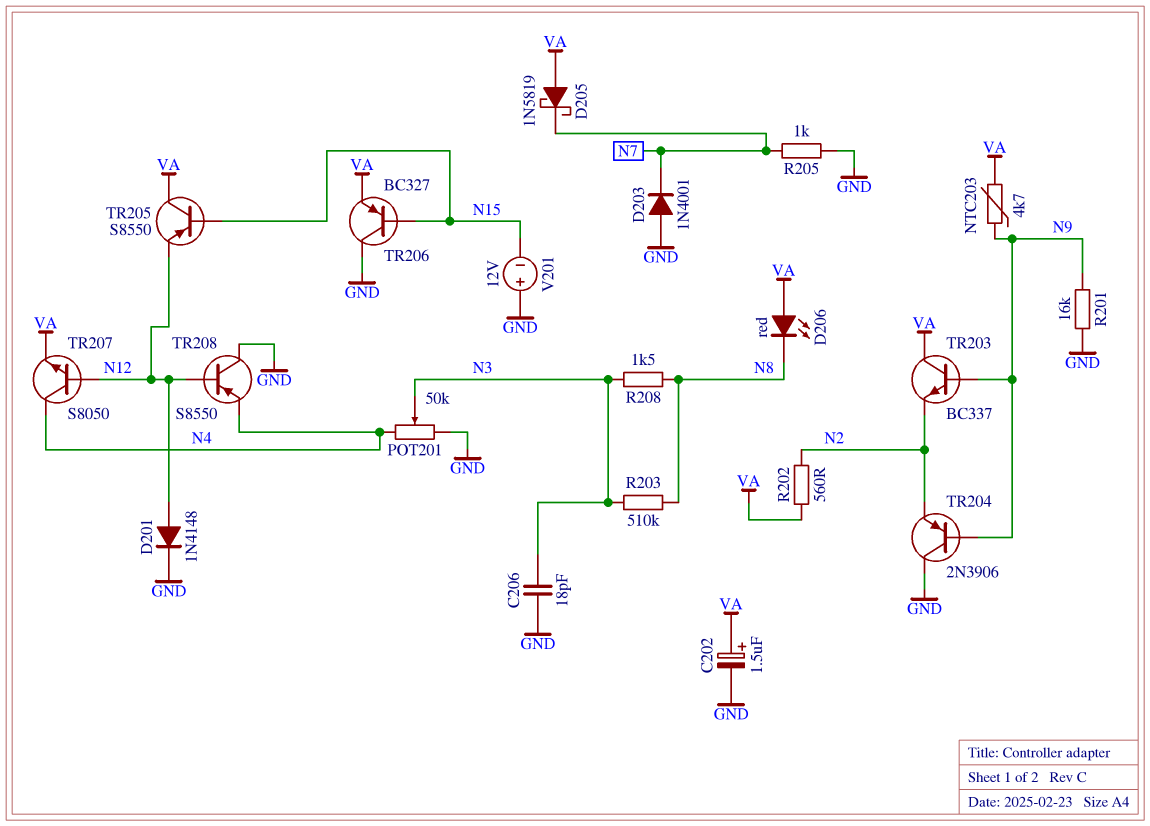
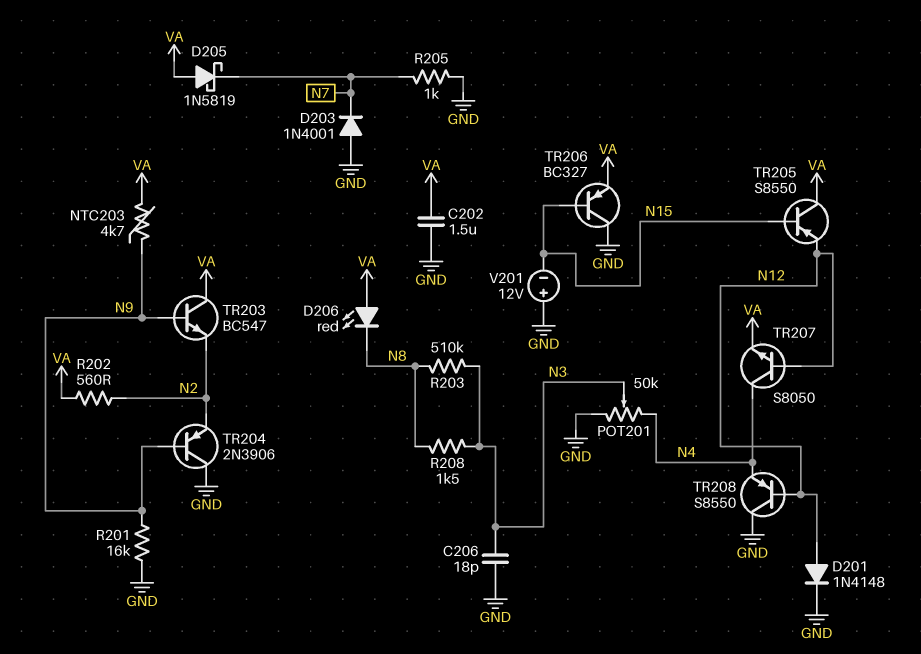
C202: 1.5uF (plus VA, minus GND) -> 1.5uF (GND, VA)
TR203: NPN BC337 (B N9, C VA, E N2) -> NPN BC547 (B N9, C VA, E N2)

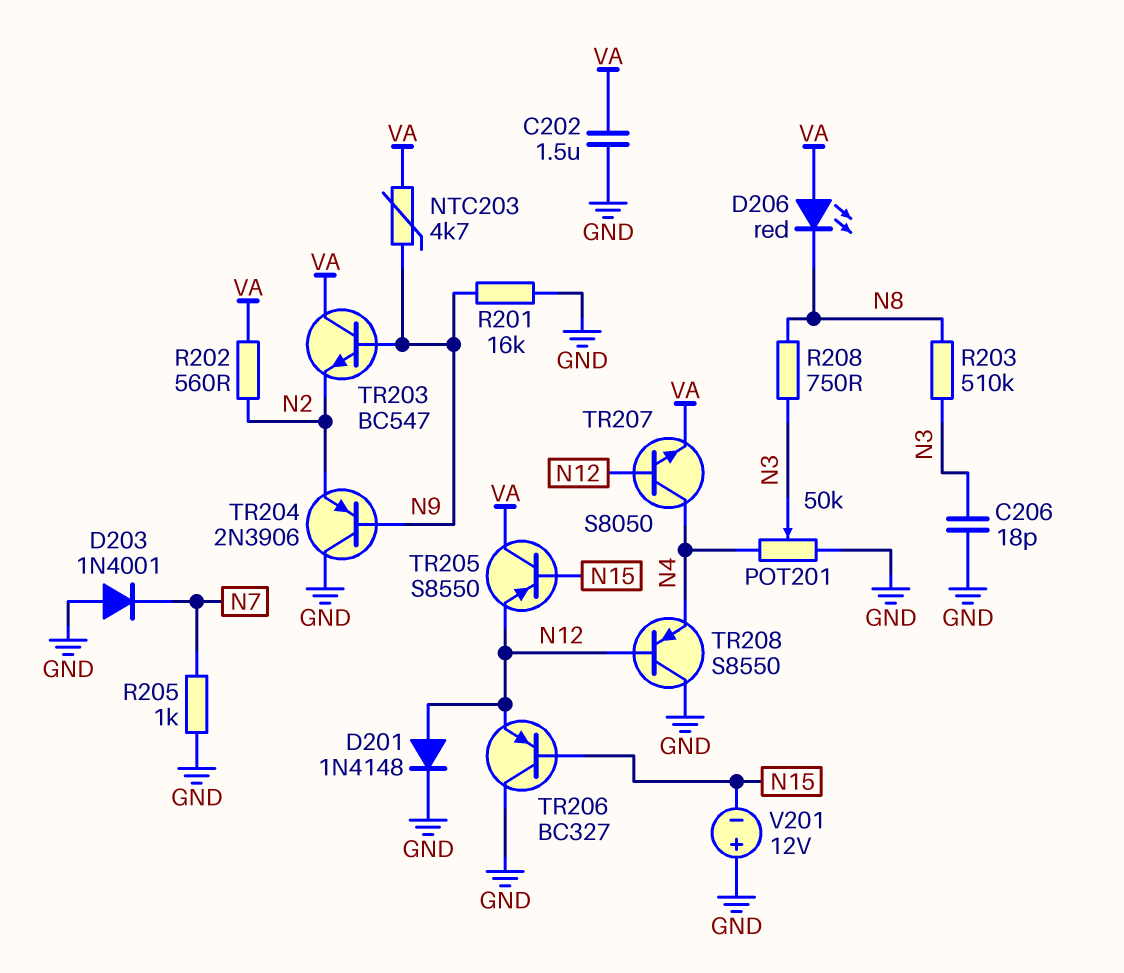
D205: schottky 1N5819 (A VA, K N7) -> none
R208: 1.5k (N3, N8) -> 750 (N3, N8)
TR206: PNP BC327 (B N15, C GND, E VA) -> PNP BC327 (B N15, C GND, E N12)

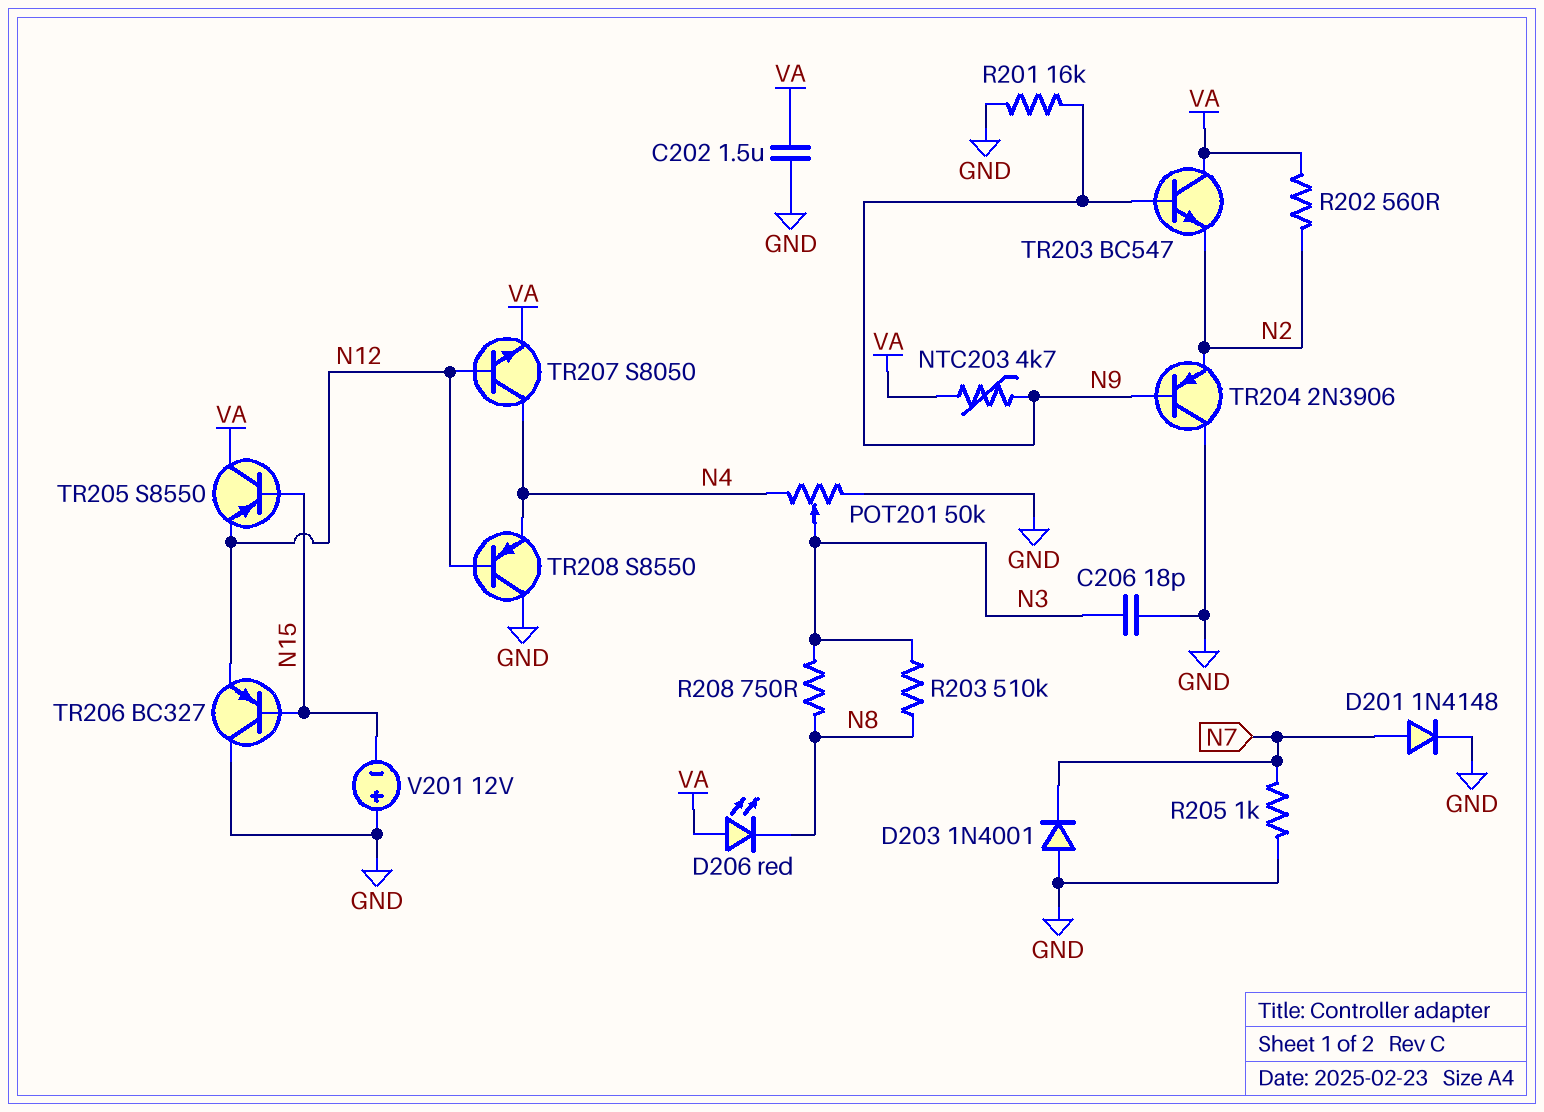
D201: diode 1N4148 (A N12, K GND) -> diode 1N4148 (A N7, K GND)

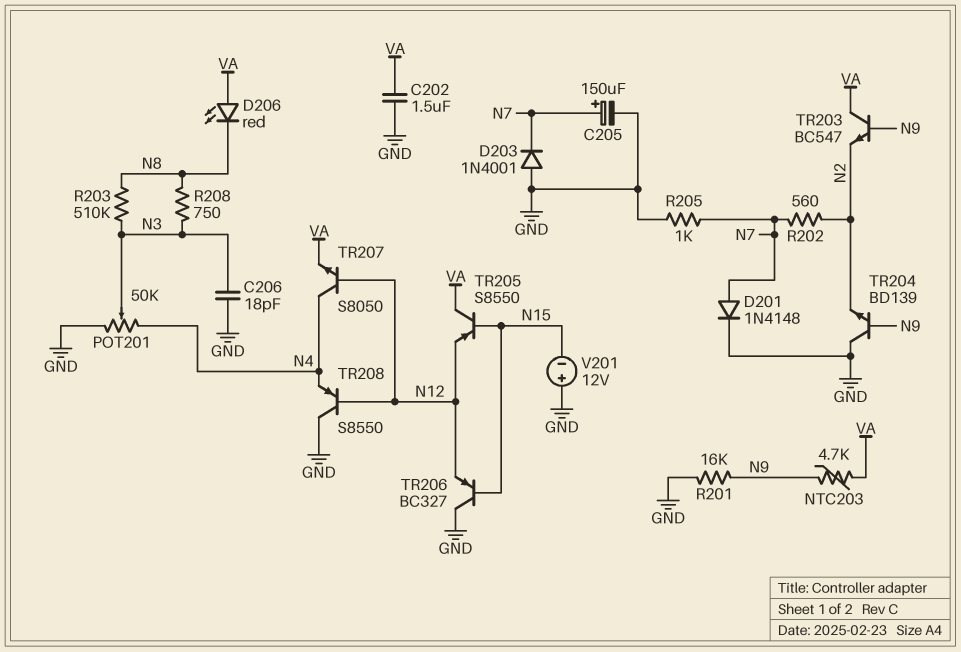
C205: none -> 150uF (plus N7, minus GND)
R202: 560 (N2, VA) -> 560 (N2, N7)
TR204: PNP 2N3906 (B N9, C GND, E N2) -> NPN BD139 (B N9, C GND, E N2)

